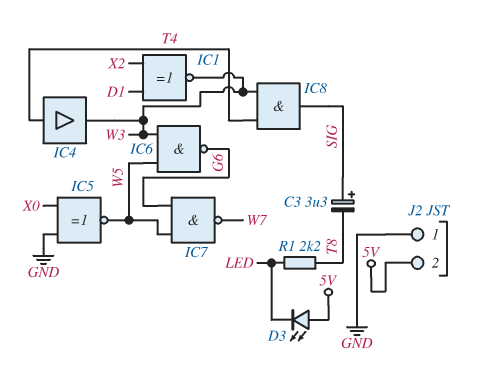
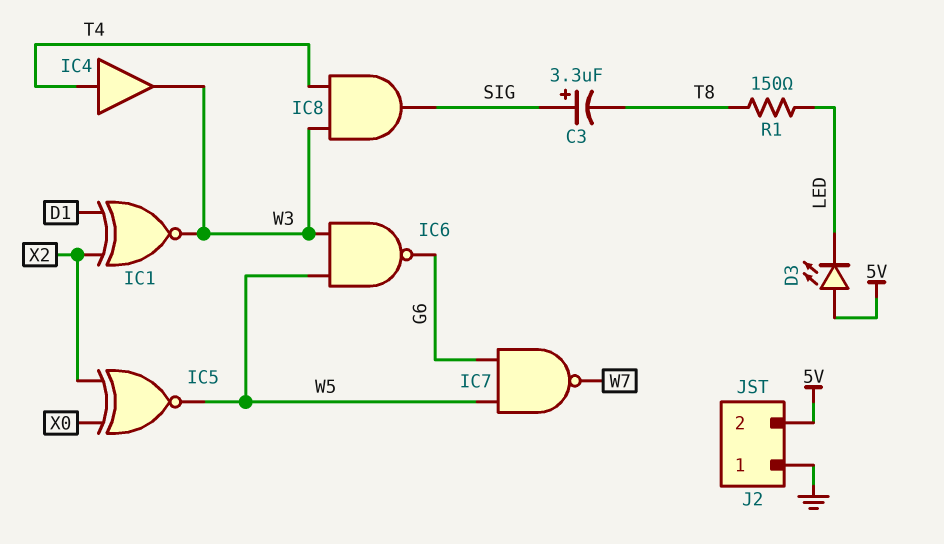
IC5: XNOR (in GND, in X0, out W5) -> XNOR (in X0, in X2, out W5)
R1: 2.2k (LED, T8) -> 150 (LED, T8)

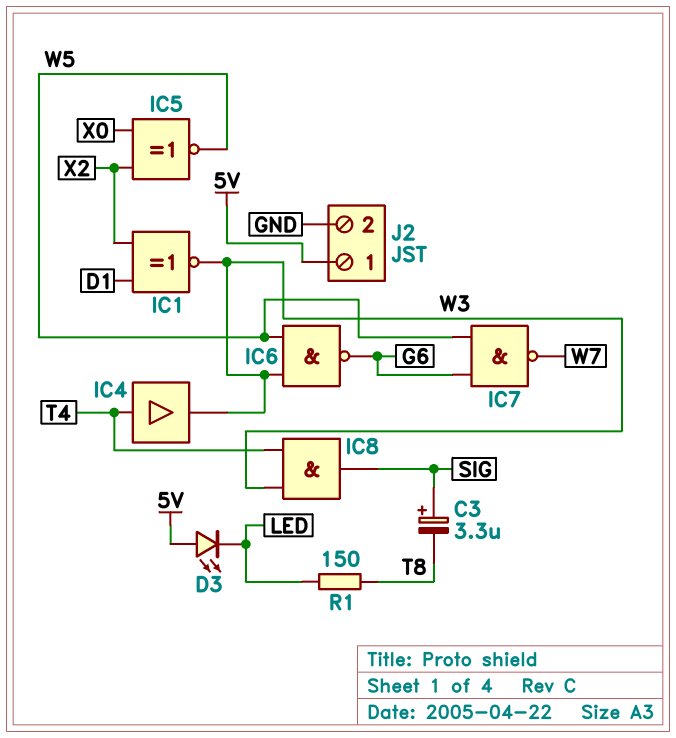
J2 pin 1: GND -> 5V
J2 pin 2: 5V -> GND

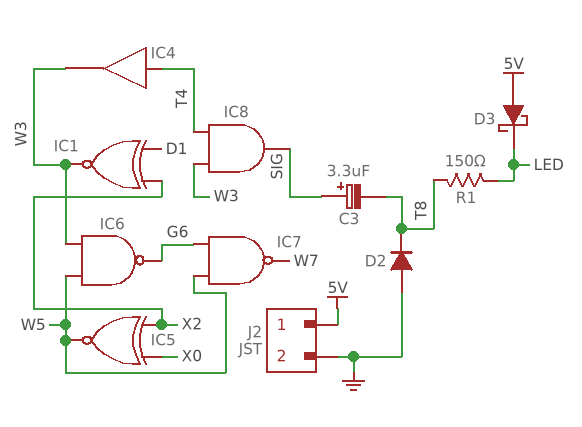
D2: none -> diode (A GND, K T8)
D3: LED (A 5V, K LED) -> schottky (A 5V, K LED)

